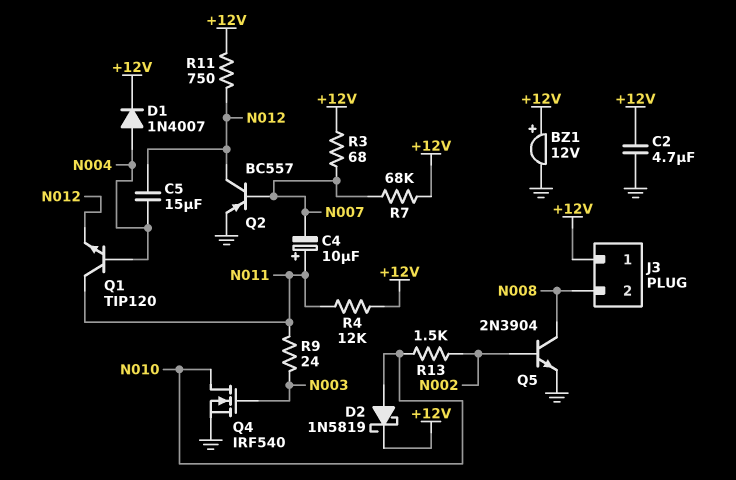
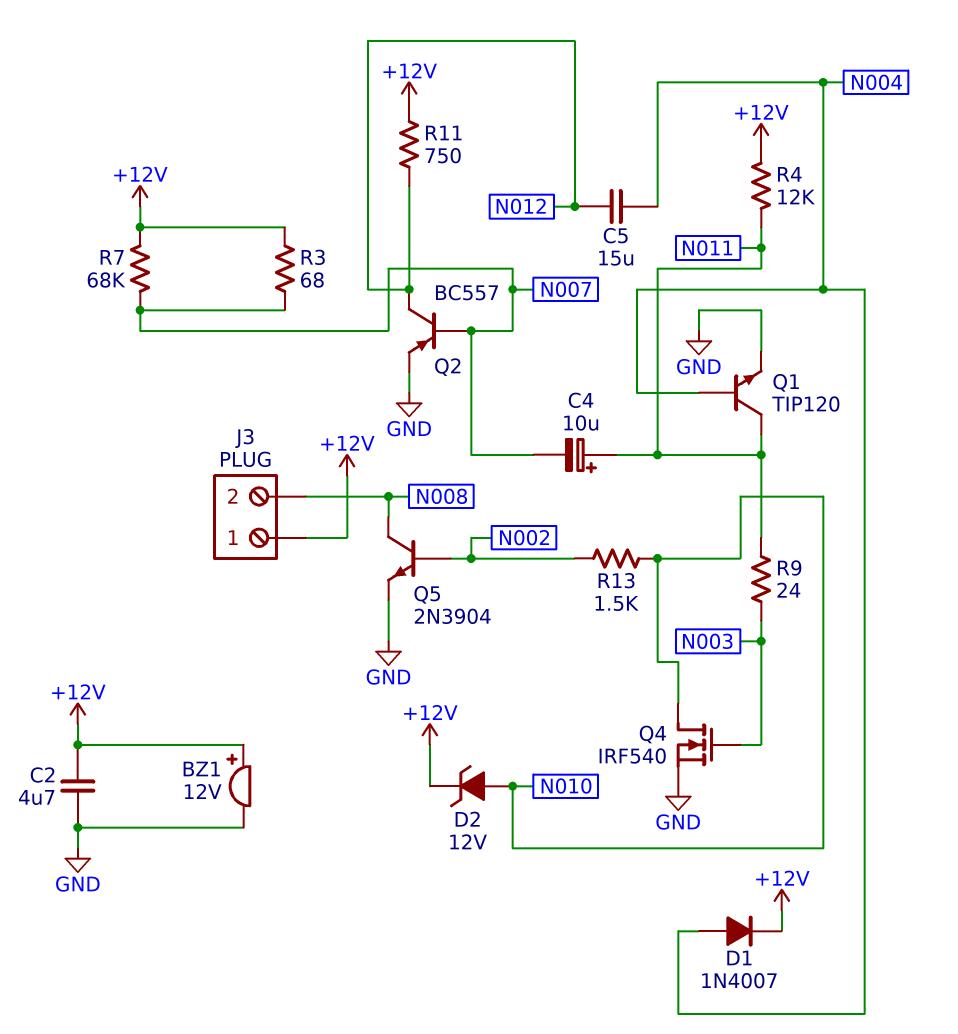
D2: schottky 1N5819 (A N010, K +12V) -> zener 12V (A N010, K +12V)
Q1: NPN TIP120 (B N004, C N011, E N012) -> NPN TIP120 (B N004, C N011, E GND)

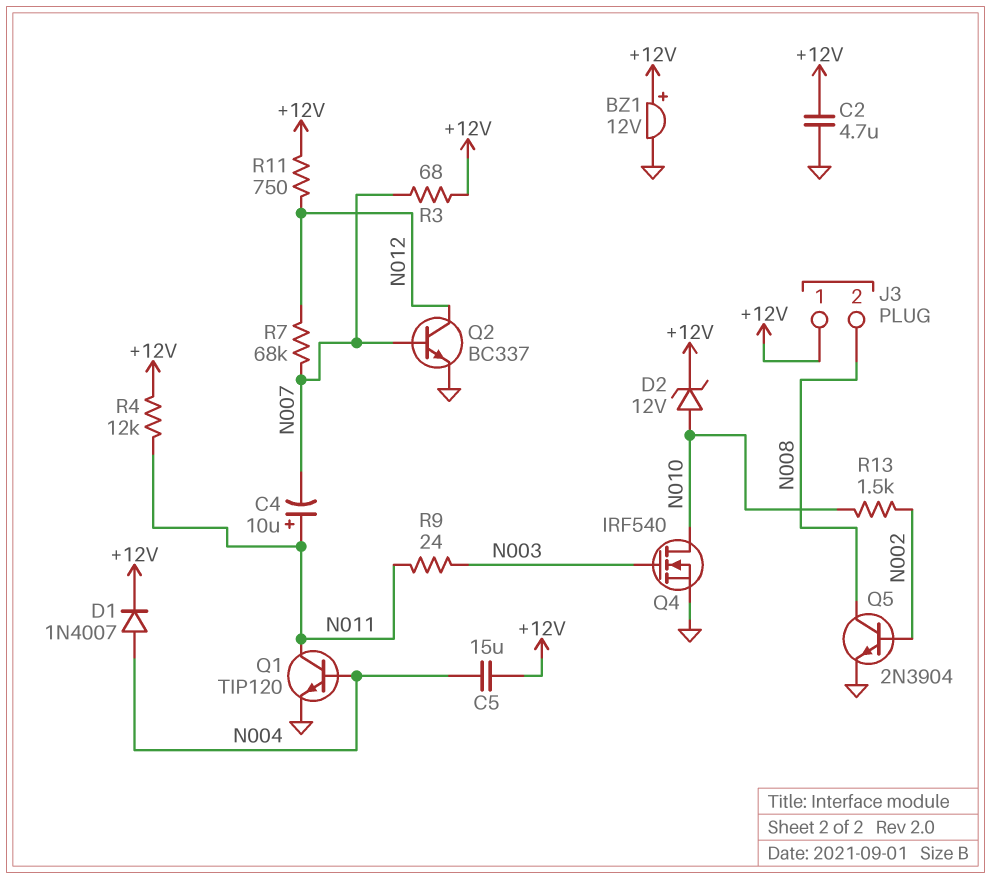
C5: 15uF (N004, N012) -> 15uF (+12V, N004)
Q2: PNP BC557 (B N007, C N012, E GND) -> NPN BC337 (B N007, C N012, E GND)
R7: 68k (+12V, N007) -> 68k (N007, N012)

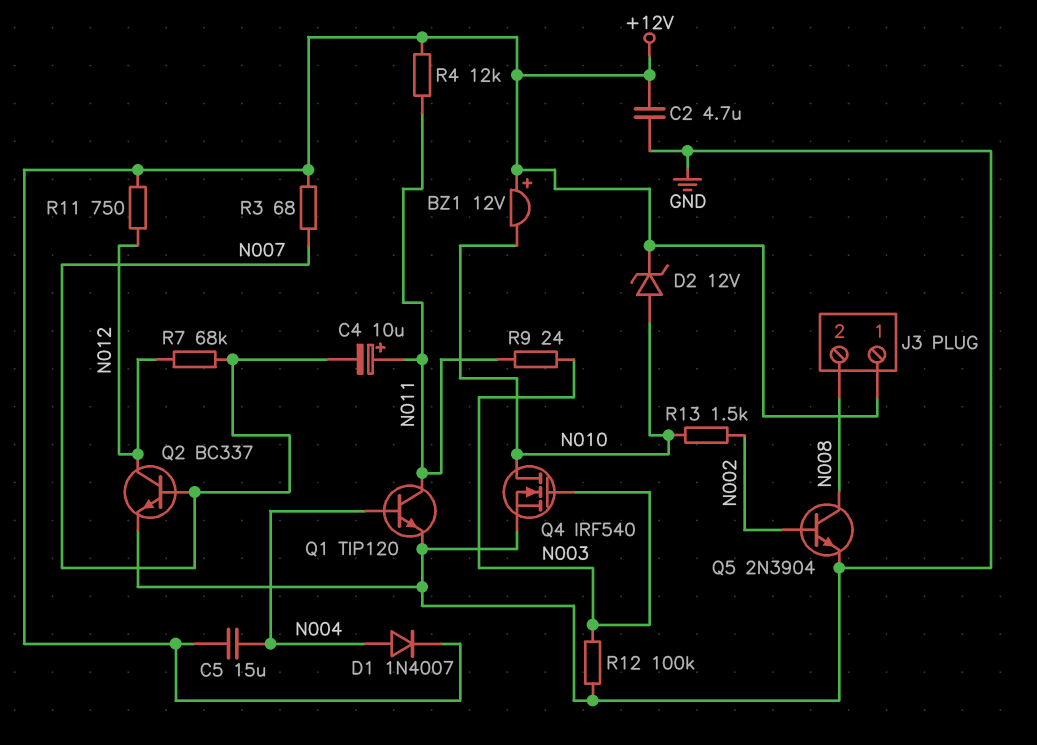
BZ1: buzzer 12V (plus +12V, minus GND) -> buzzer 12V (plus +12V, minus N010)
R12: none -> 100k (GND, N003)

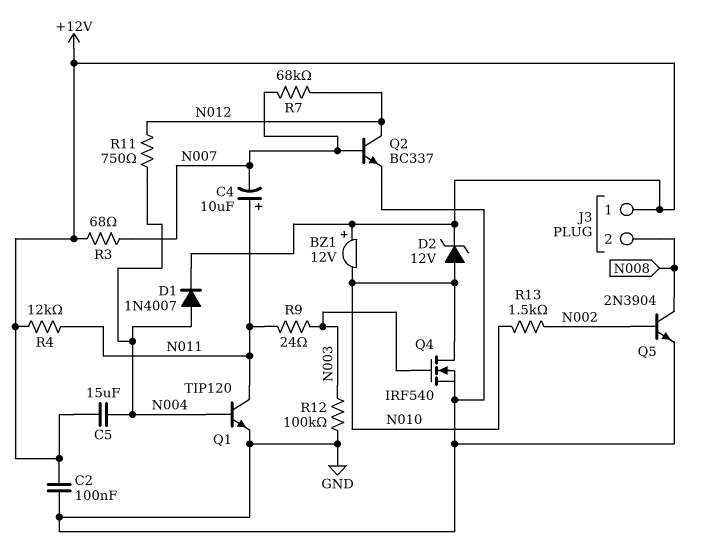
C2: 4.7uF (+12V, GND) -> 100nF (+12V, GND)
R11: 750 (+12V, N012) -> 750 (N004, N012)

